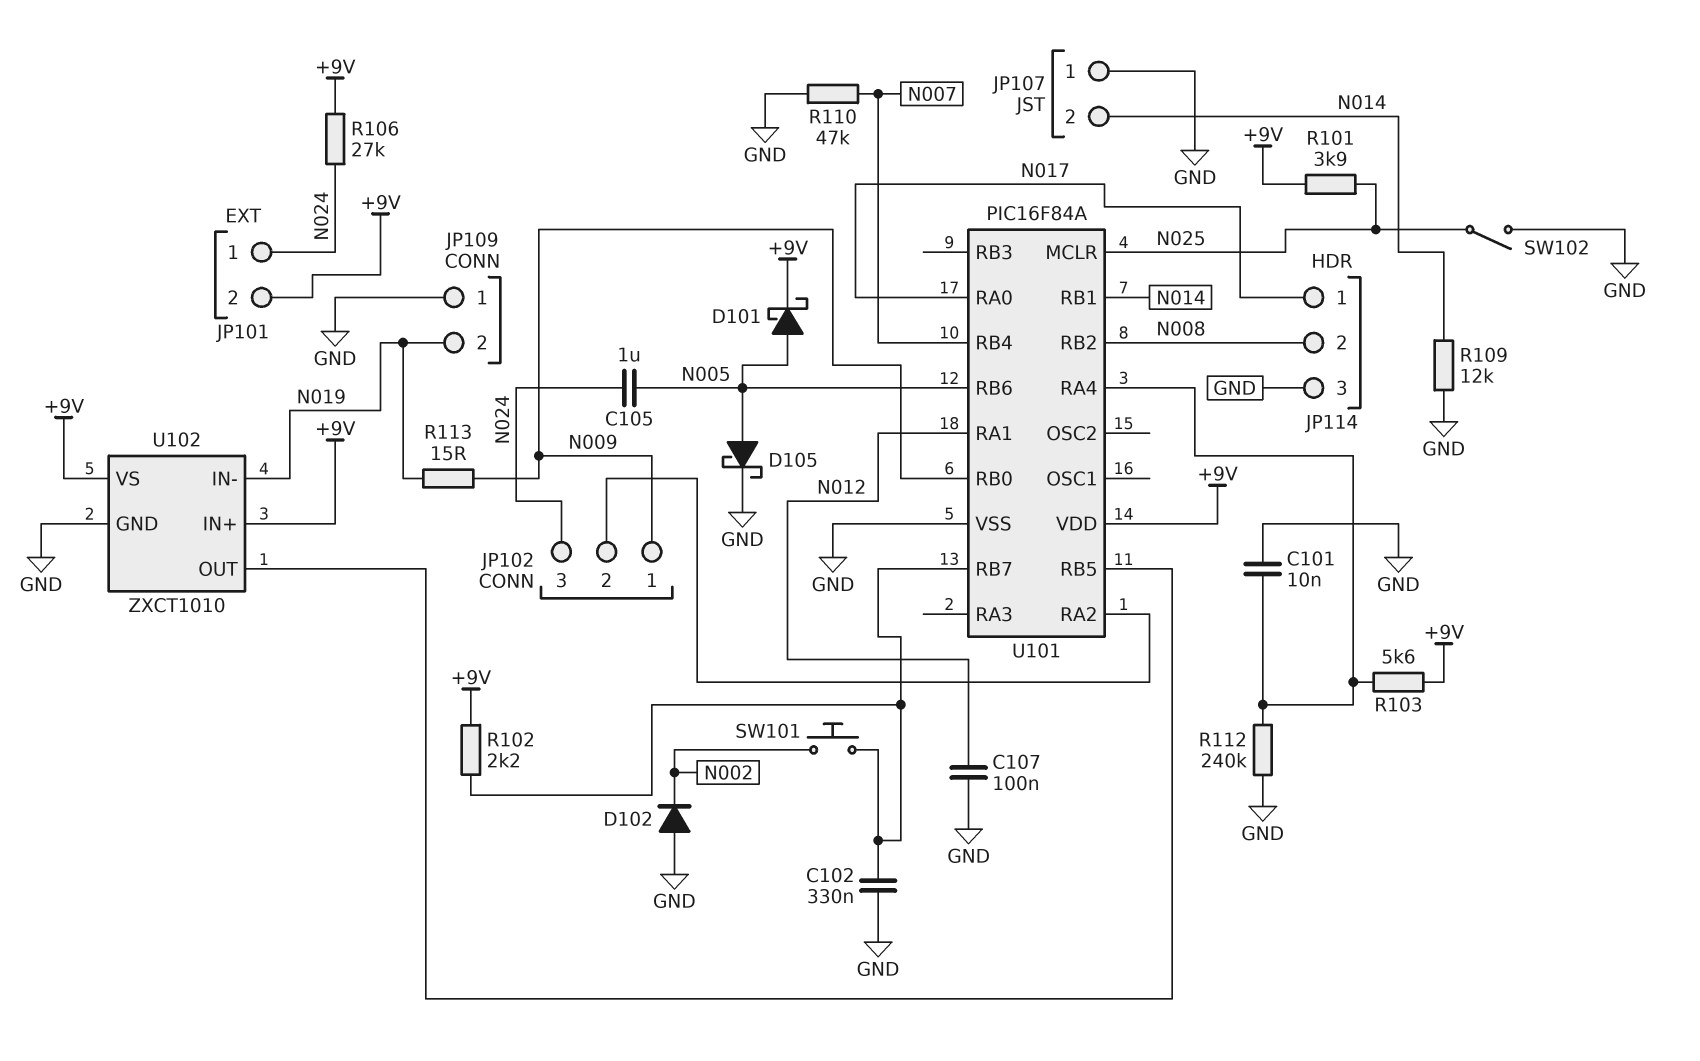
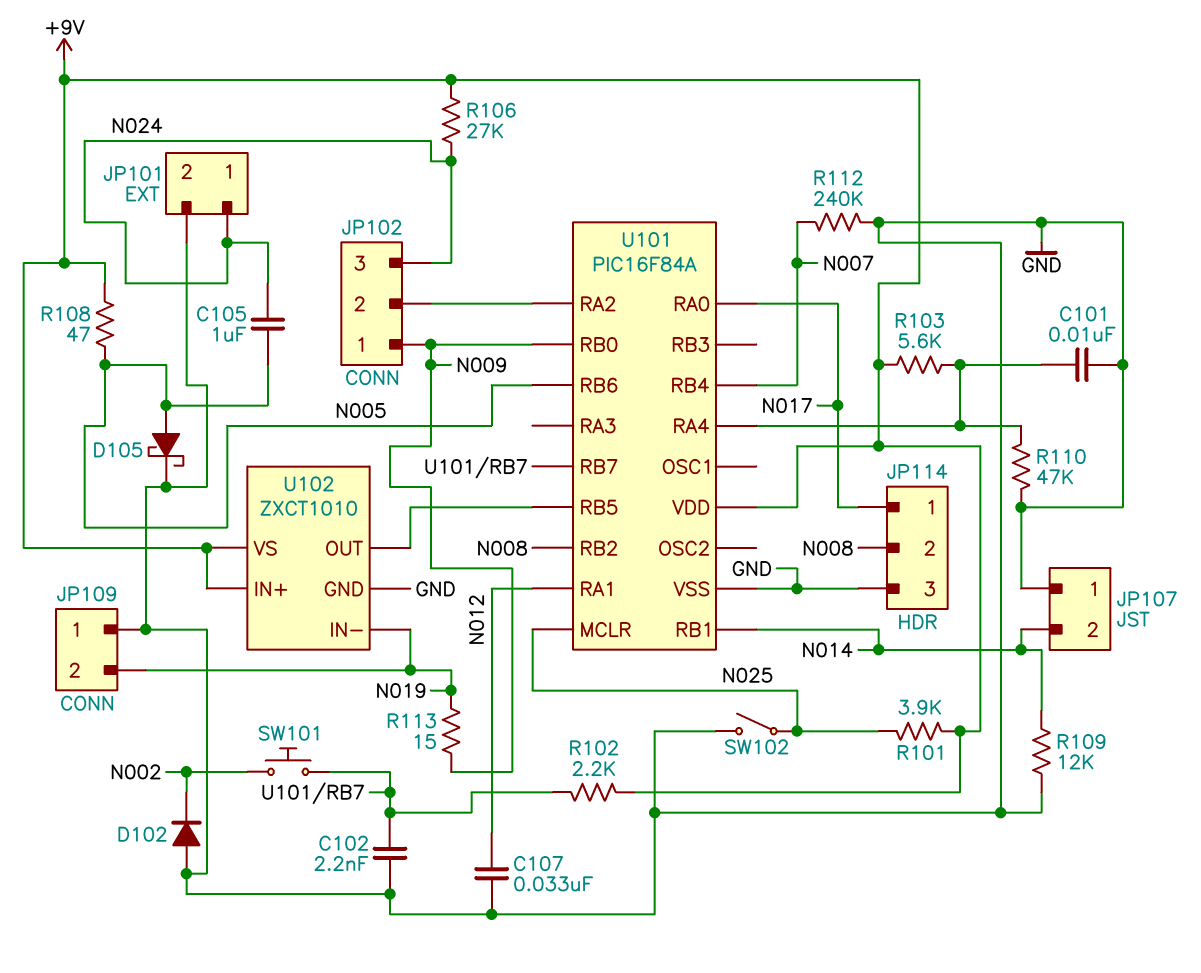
C102: 330nF (GND, U101/RB7) -> 2.2nF (GND, U101/RB7)
C107: 100nF (GND, N012) -> 33nF (GND, N012)
D101: schottky (A N005, K +9V) -> none
JP101 pin 2: +9V -> GND
R108: none -> 47 (+9V, N005)
R110: 47k (GND, N007) -> 47k (GND, U101/RA4)
R112: 240k (GND, U101/RA4) -> 240k (GND, N007)

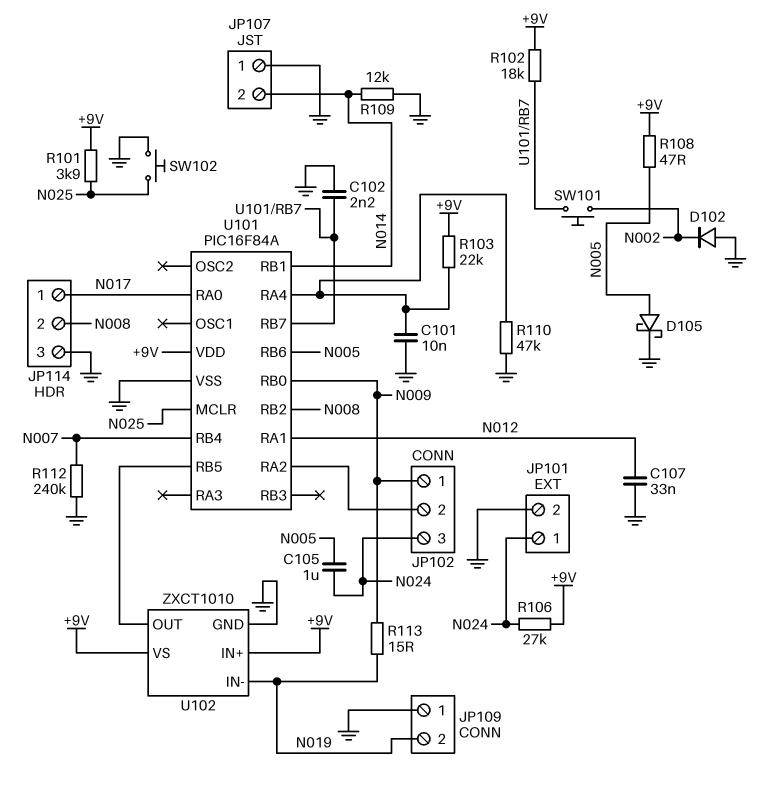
R102: 2.2k (+9V, U101/RB7) -> 18k (+9V, U101/RB7)
R103: 5.6k (+9V, U101/RA4) -> 22k (+9V, U101/RA4)
SW102: switch (GND, N025) -> button (GND, N025)

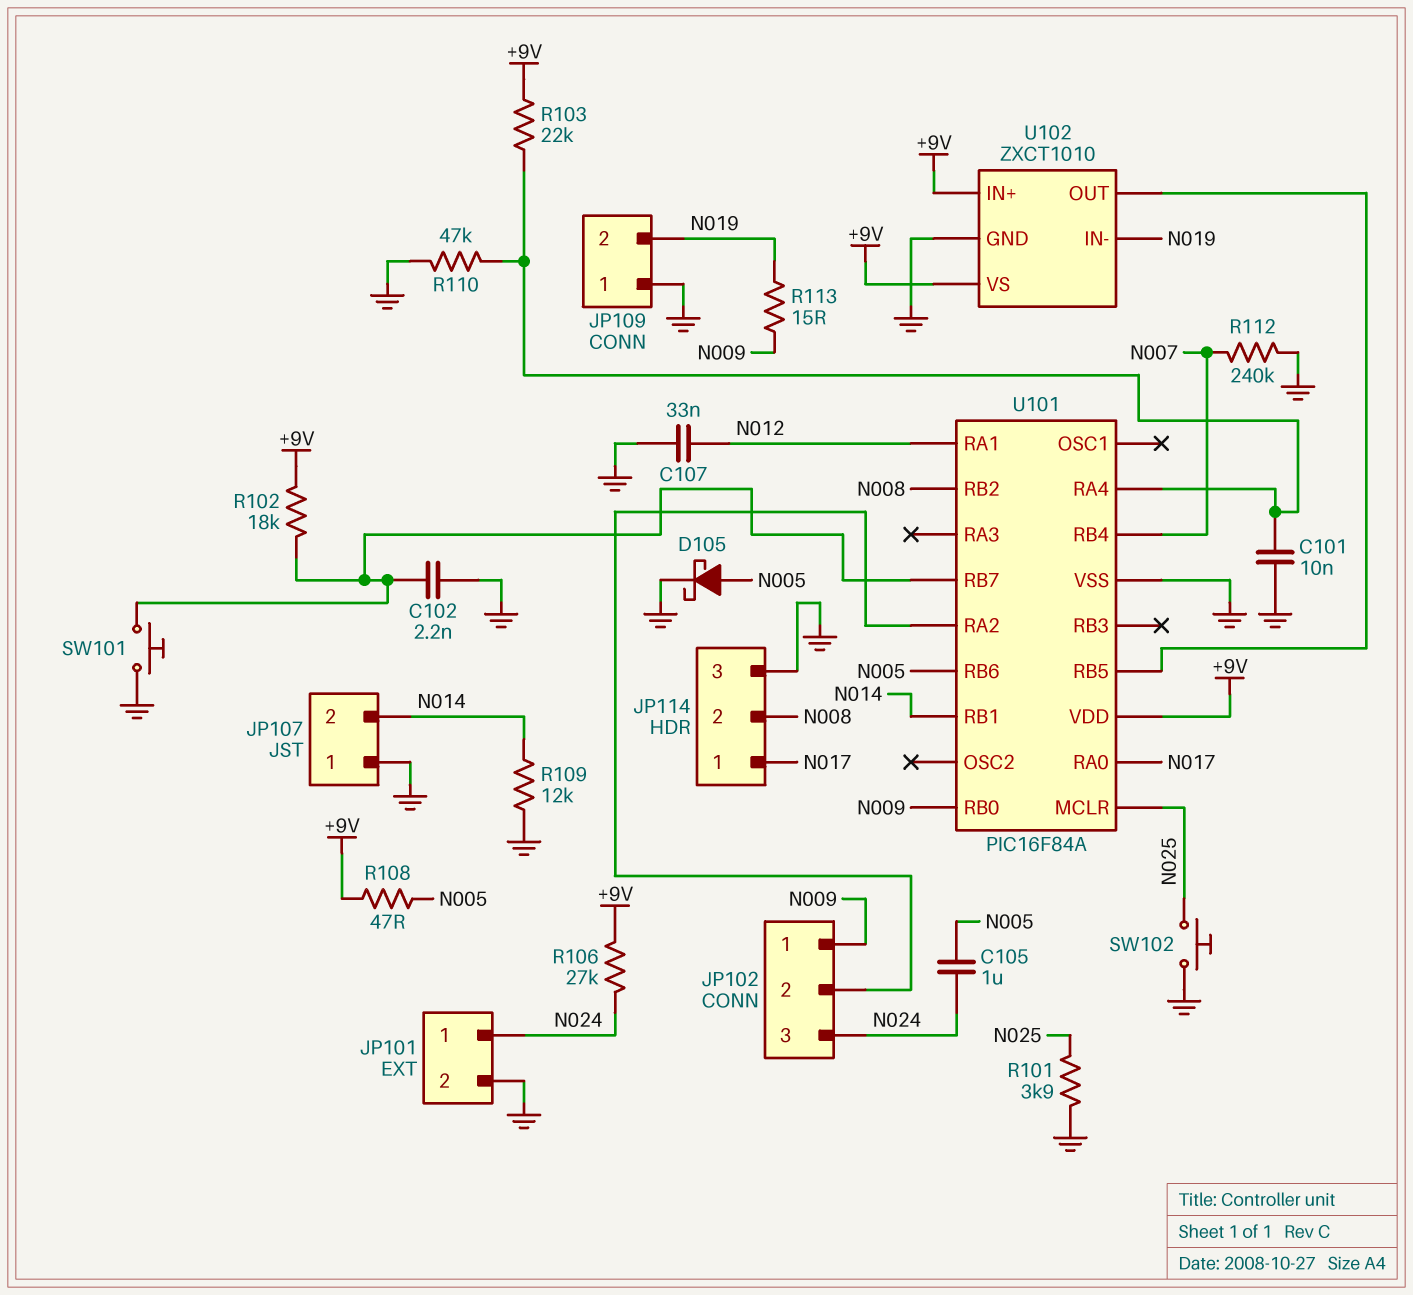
D102: diode (A GND, K N002) -> none
R101: 3.9k (+9V, N025) -> 3.9k (GND, N025)
SW101: button (N002, U101/RB7) -> button (GND, U101/RB7)

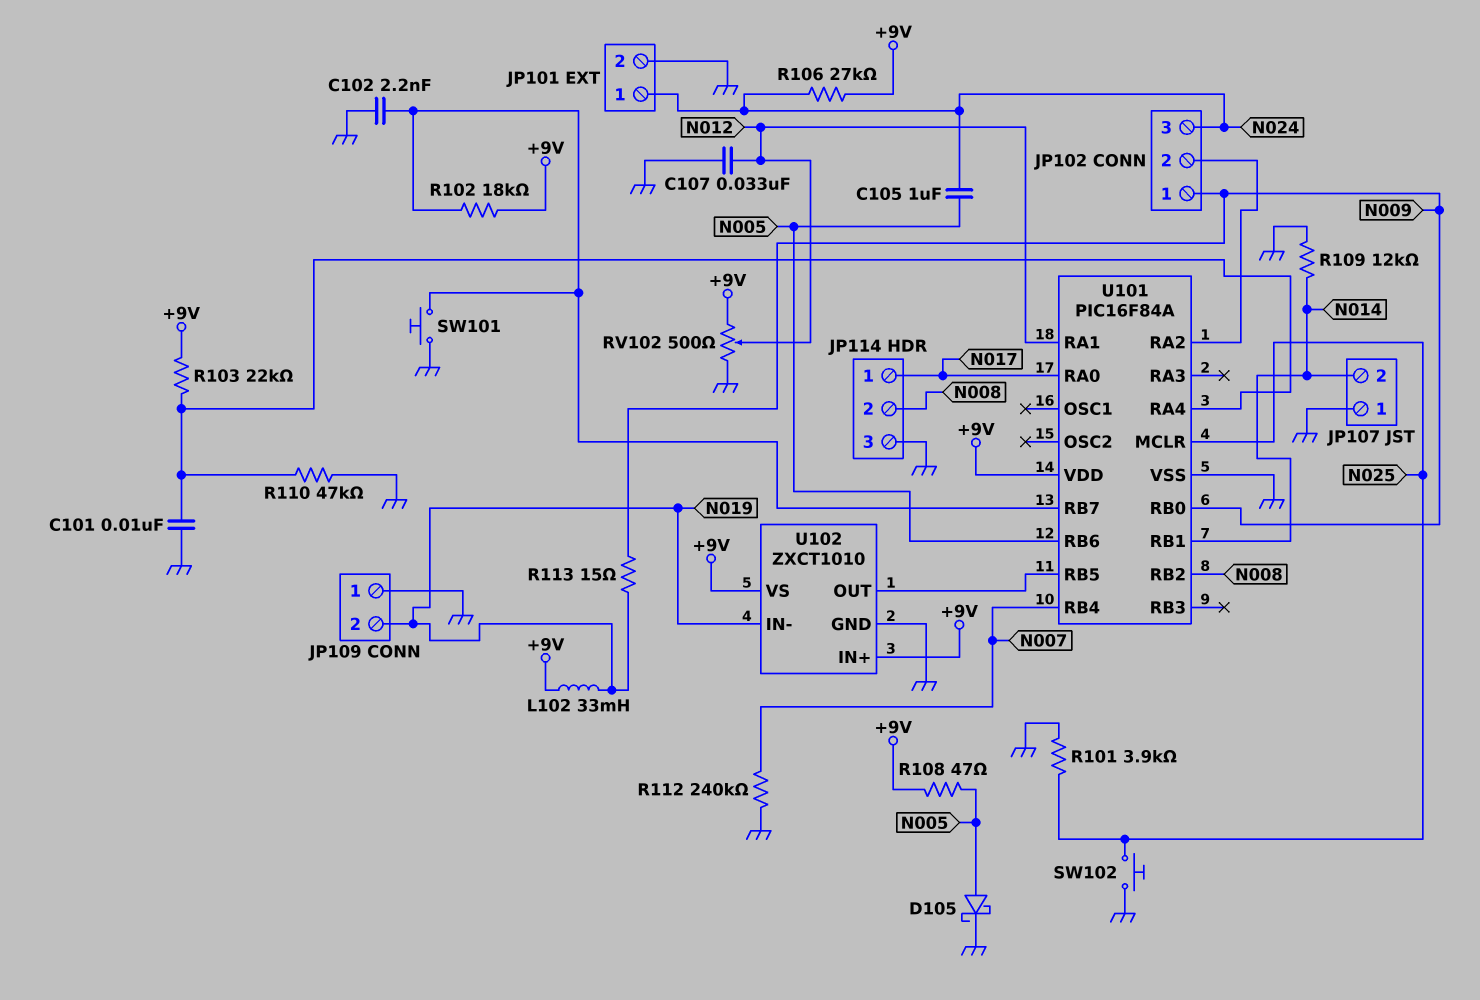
L102: none -> 33mH (+9V, N019)
RV102: none -> 500 (+9V, GND, wiper N012)

